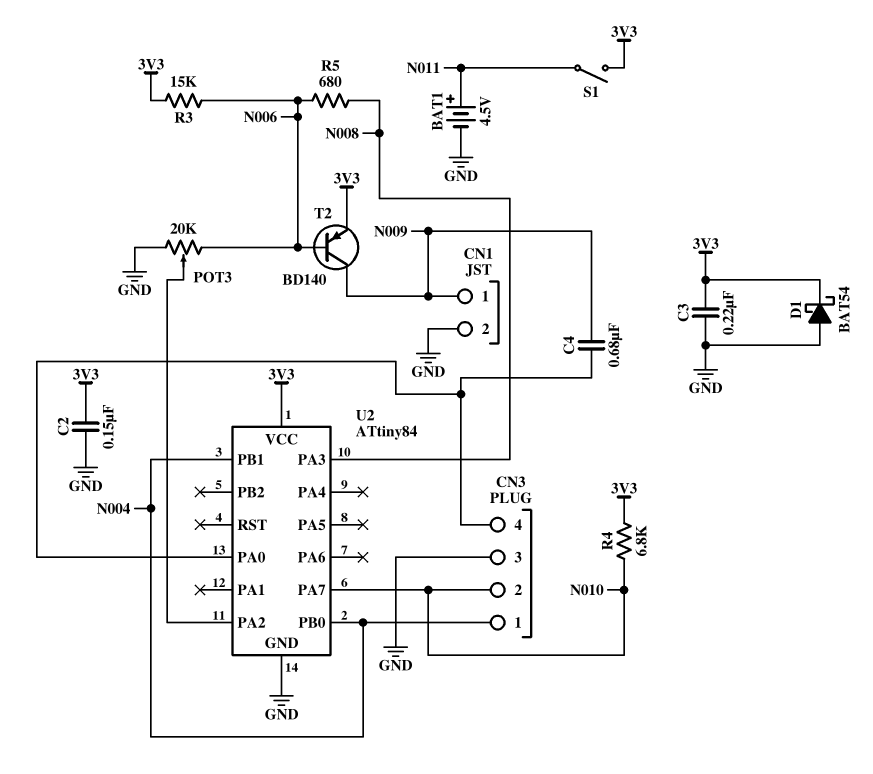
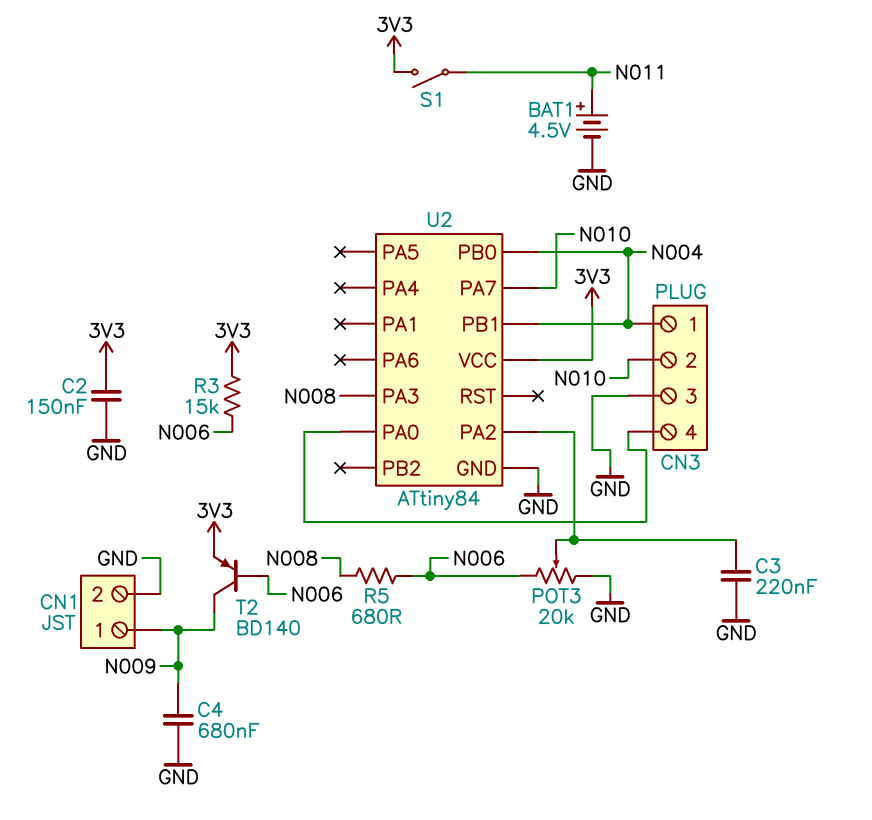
C3: 220nF (3V3, GND) -> 220nF (GND, U2/PA2)
C4: 680nF (CN3/4, N009) -> 680nF (GND, N009)
D1: schottky BAT54 (A GND, K 3V3) -> none
R4: 6.8k (3V3, N010) -> none

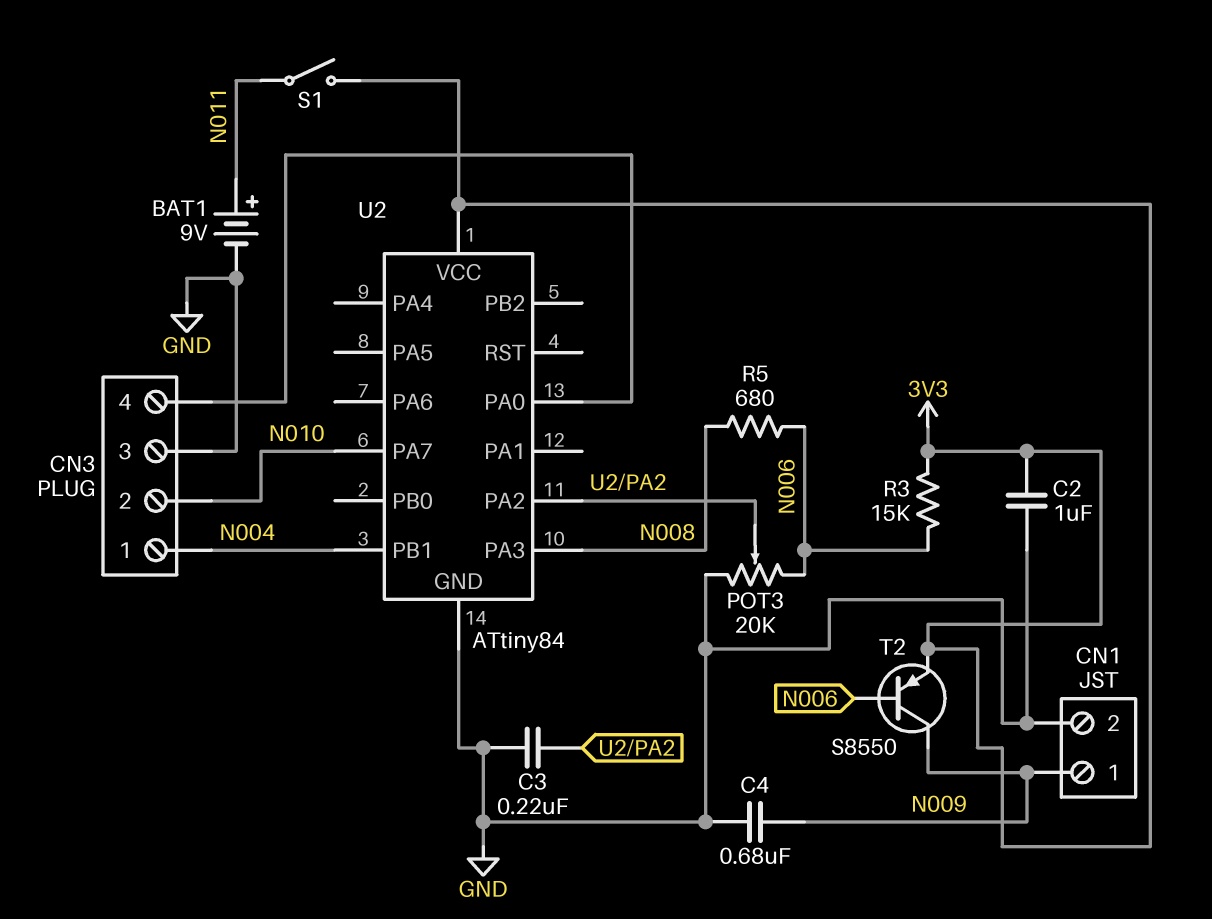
BAT1: 4.5V (plus N011, minus GND) -> 9V (plus N011, minus GND)
C2: 150nF (3V3, GND) -> 1uF (3V3, GND)
T2: PNP BD140 (B N006, C N009, E 3V3) -> PNP S8550 (B N006, C N009, E 3V3)
U2 pin PB0: N004 -> none

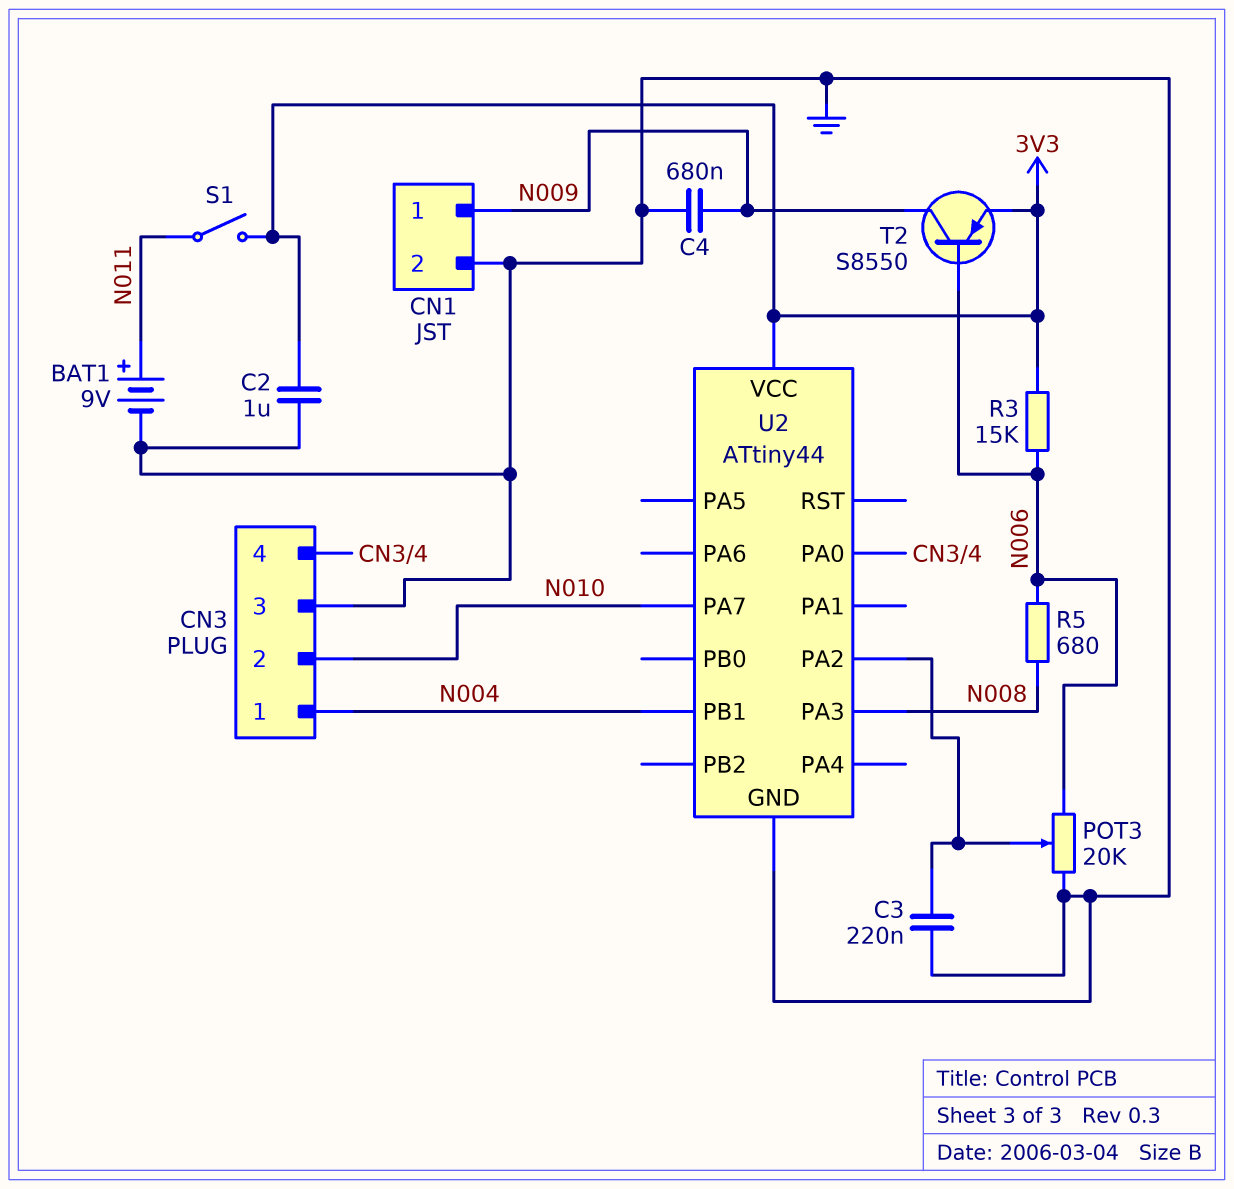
U2: ATtiny84 -> ATtiny44

